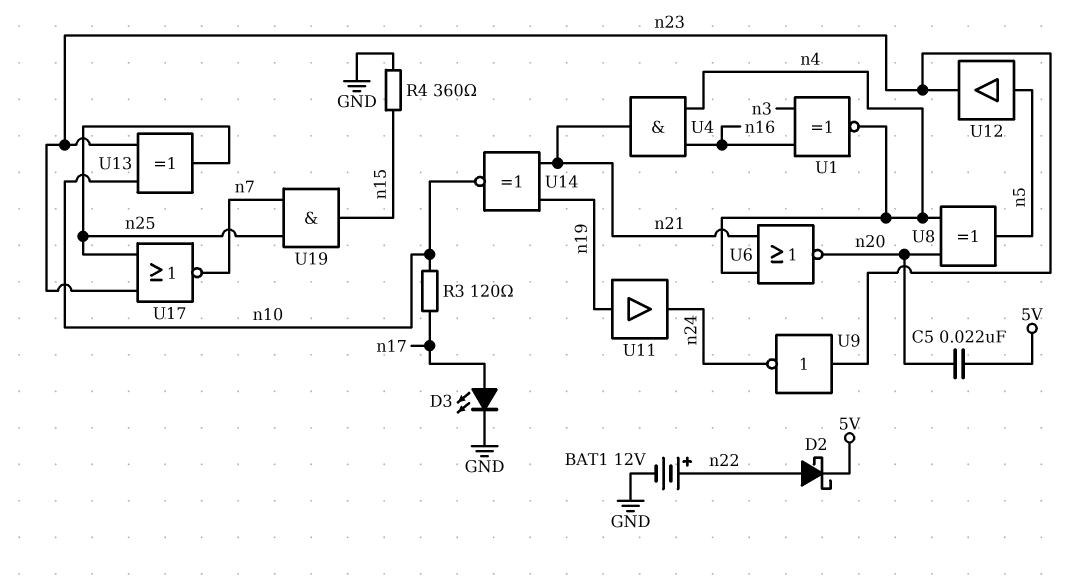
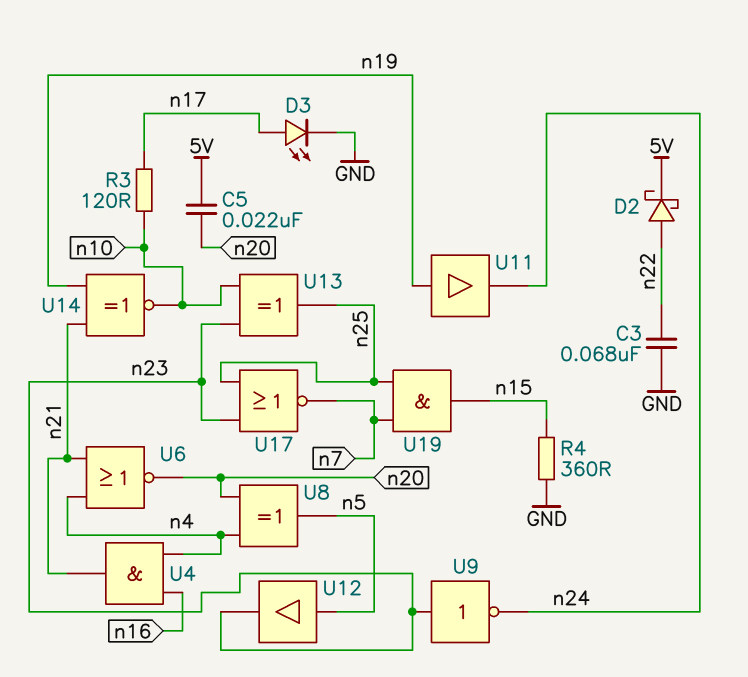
BAT1: 12V (plus n22, minus GND) -> none
C3: none -> 68nF (GND, n22)
U1: XNOR (in n3, in n16, out n4) -> none

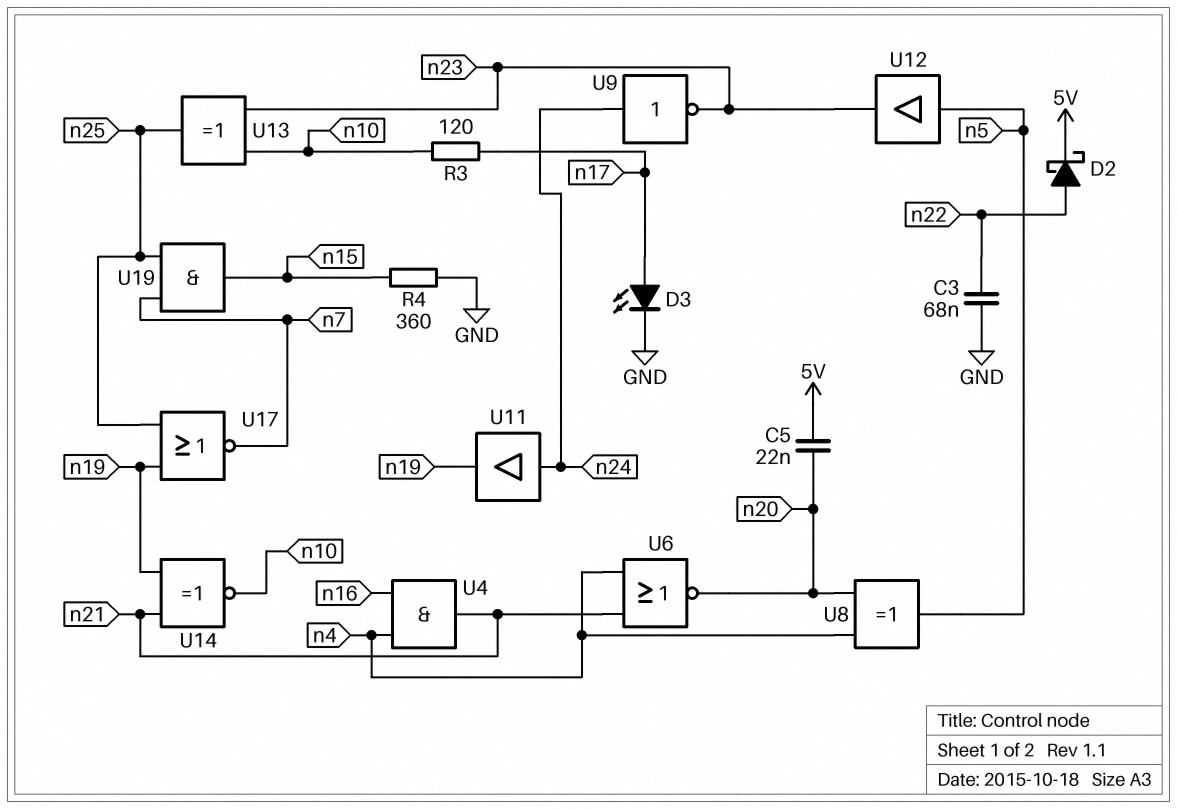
U9: NOT (in n23, out n24) -> NOT (in n24, out n23)
U11: buffer (in n19, out n24) -> buffer (in n24, out n19)
U17: NOR (in n23, in n25, out n7) -> NOR (in n19, in n25, out n7)

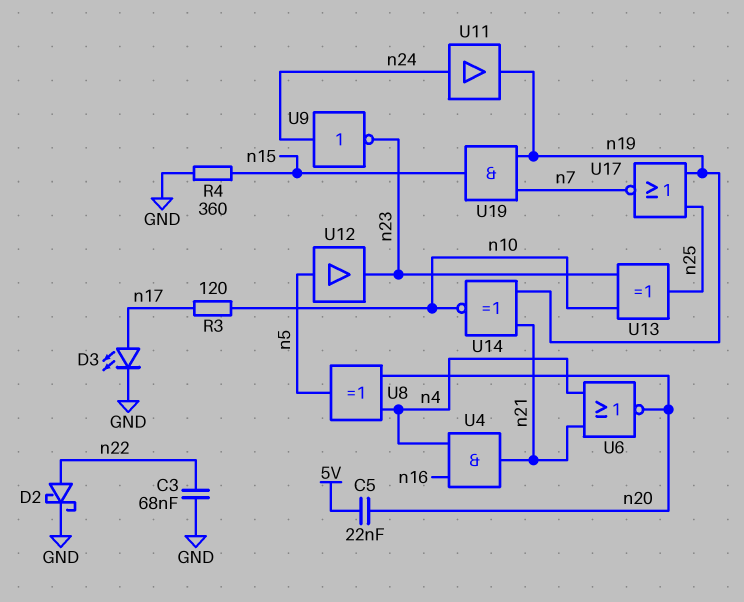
D2: schottky (A n22, K 5V) -> schottky (A n22, K GND)
U19: AND (in n7, in n25, out n15) -> AND (in n7, in n19, out n15)

